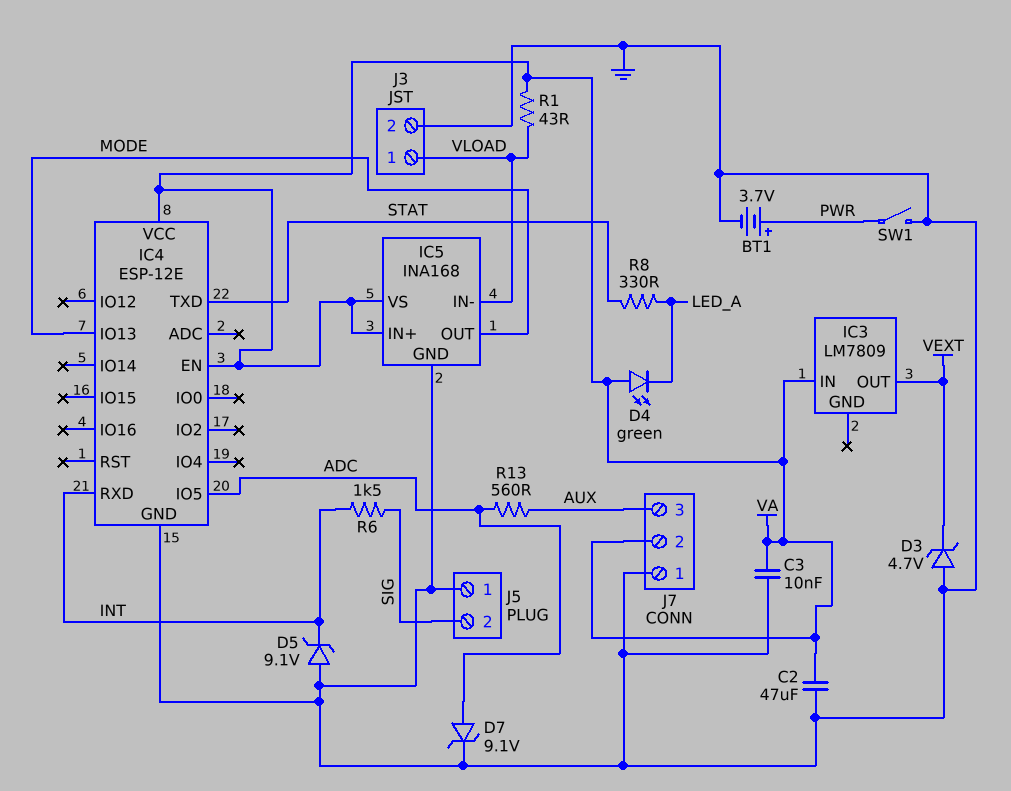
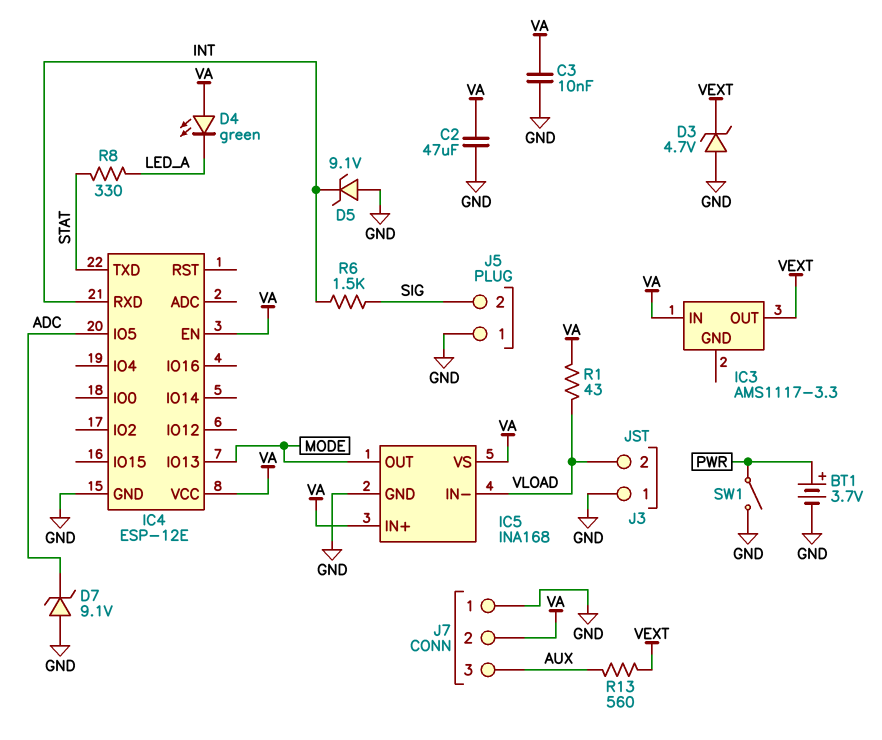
D7: zener 9.1V (A ADC, K GND) -> zener 9.1V (A GND, K ADC)
IC3: LM7809 -> AMS1117-3.3
J3 pin 1: VLOAD -> GND
J3 pin 2: GND -> VLOAD
R13: 560 (ADC, AUX) -> 560 (AUX, VEXT)

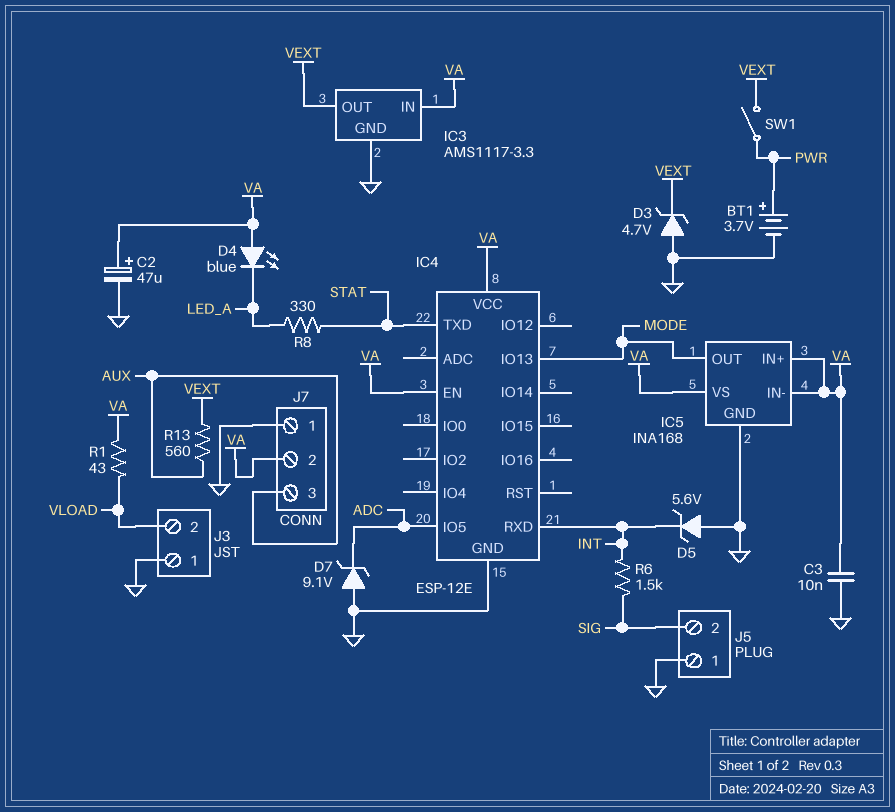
C2: 47uF (GND, VA) -> 47uF (plus VA, minus GND)
D4: LED green (A VA, K LED_A) -> LED blue (A VA, K LED_A)
D5: zener 9.1V (A GND, K INT) -> zener 5.6V (A GND, K INT)
IC3 pin GND: none -> GND
IC5 pin IN-: VLOAD -> VA
SW1: switch (GND, PWR) -> switch (PWR, VEXT)

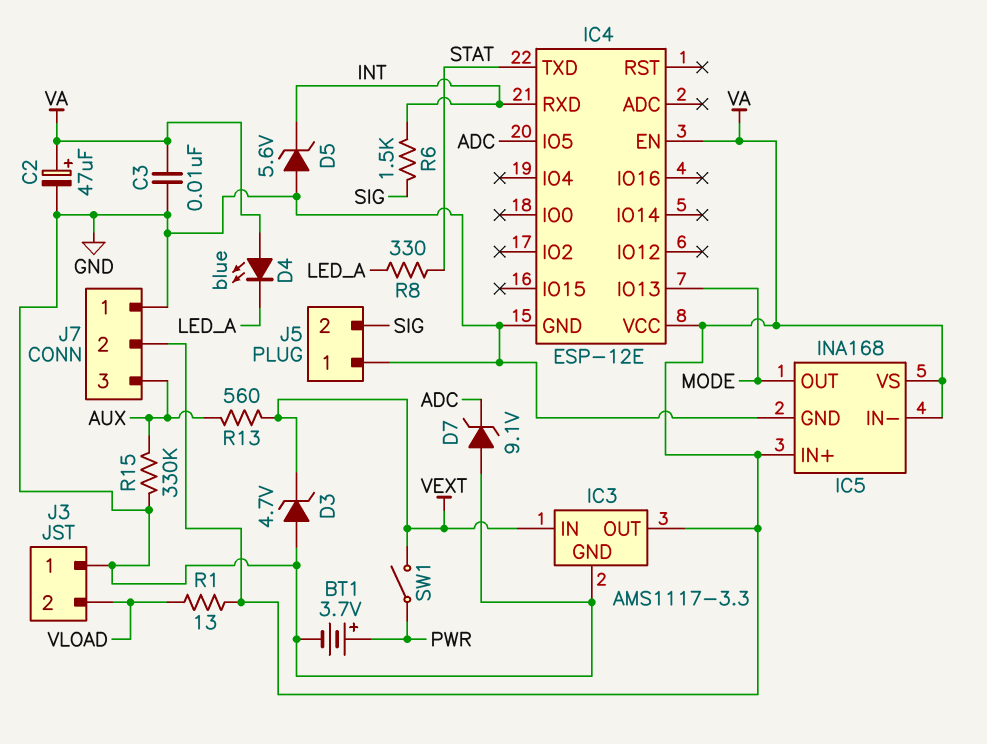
IC3 pin IN: VA -> VEXT
IC3 pin OUT: VEXT -> VA
R1: 43 (VA, VLOAD) -> 13 (VA, VLOAD)
R15: none -> 330k (AUX, GND)

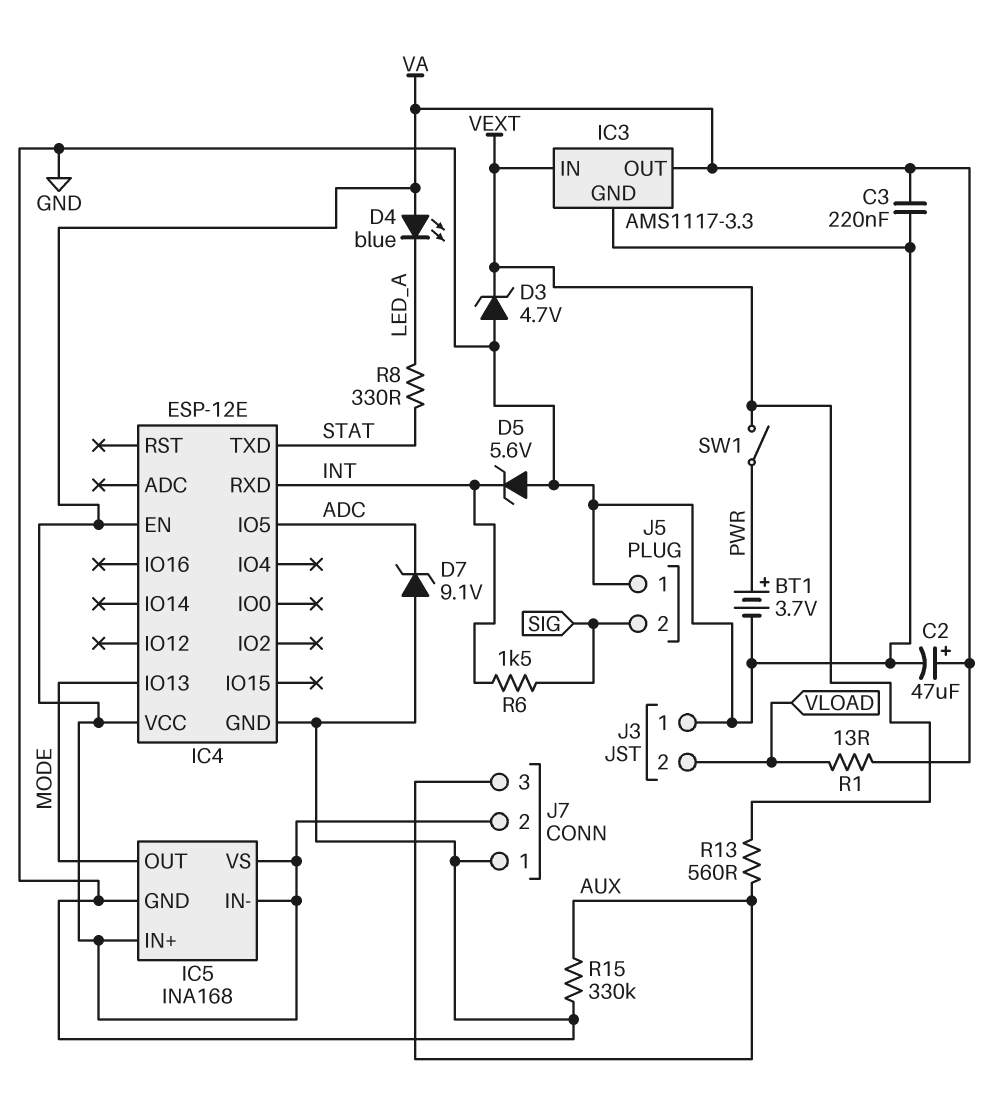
C3: 10nF (GND, VA) -> 220nF (GND, VA)

